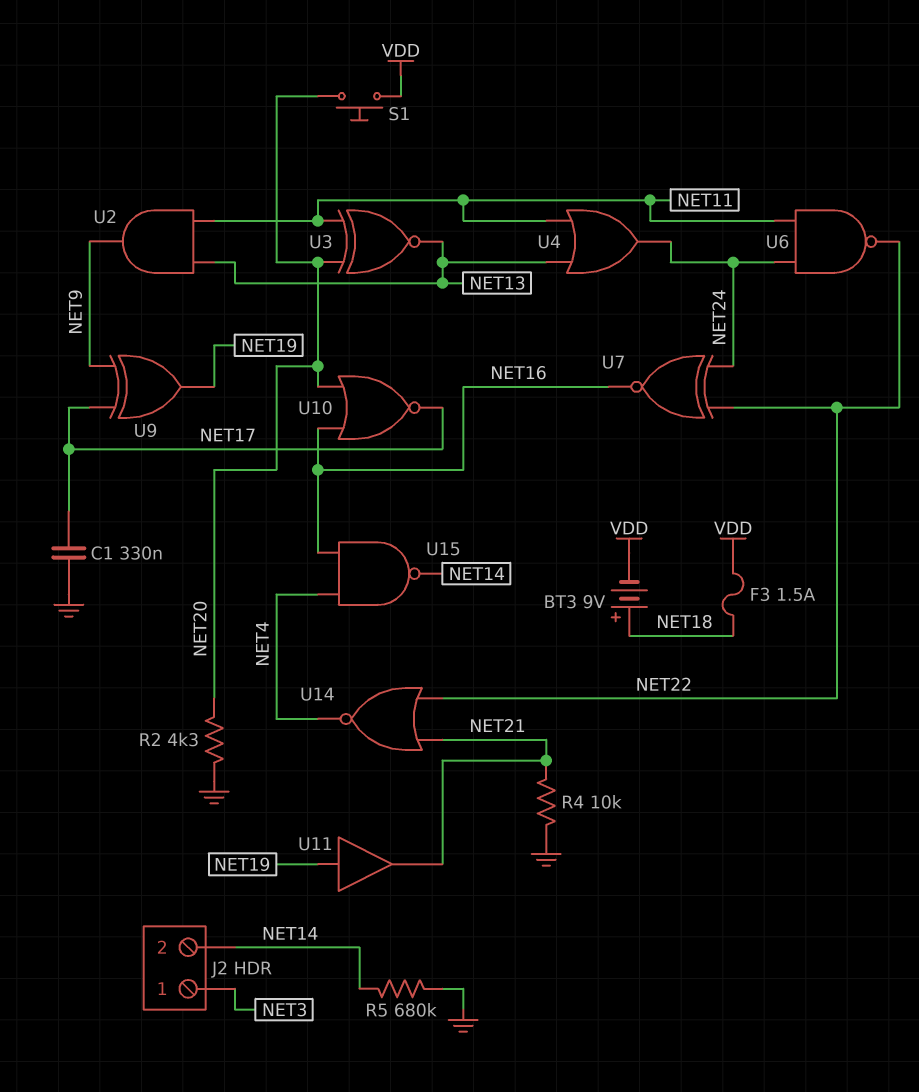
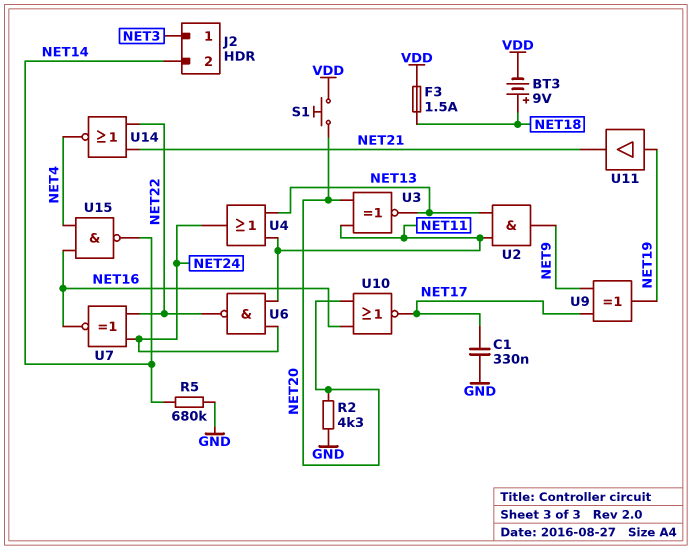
R4: 10k (GND, NET21) -> none

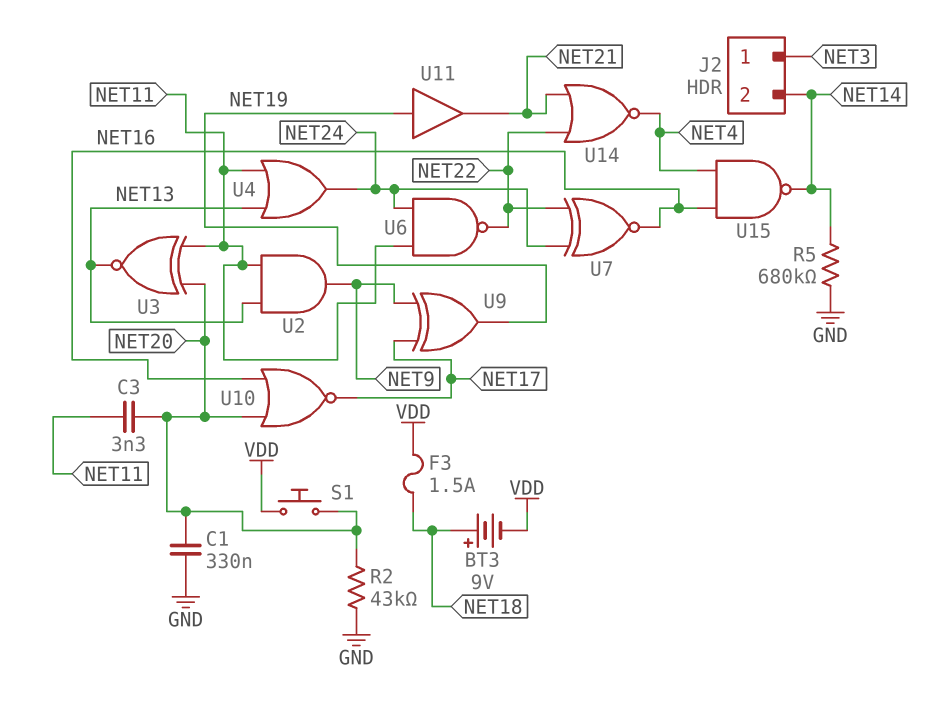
C1: 330nF (GND, NET17) -> 330nF (GND, NET20)
C3: none -> 3.3nF (NET11, NET20)
R2: 4.3k (GND, NET20) -> 43k (GND, NET20)

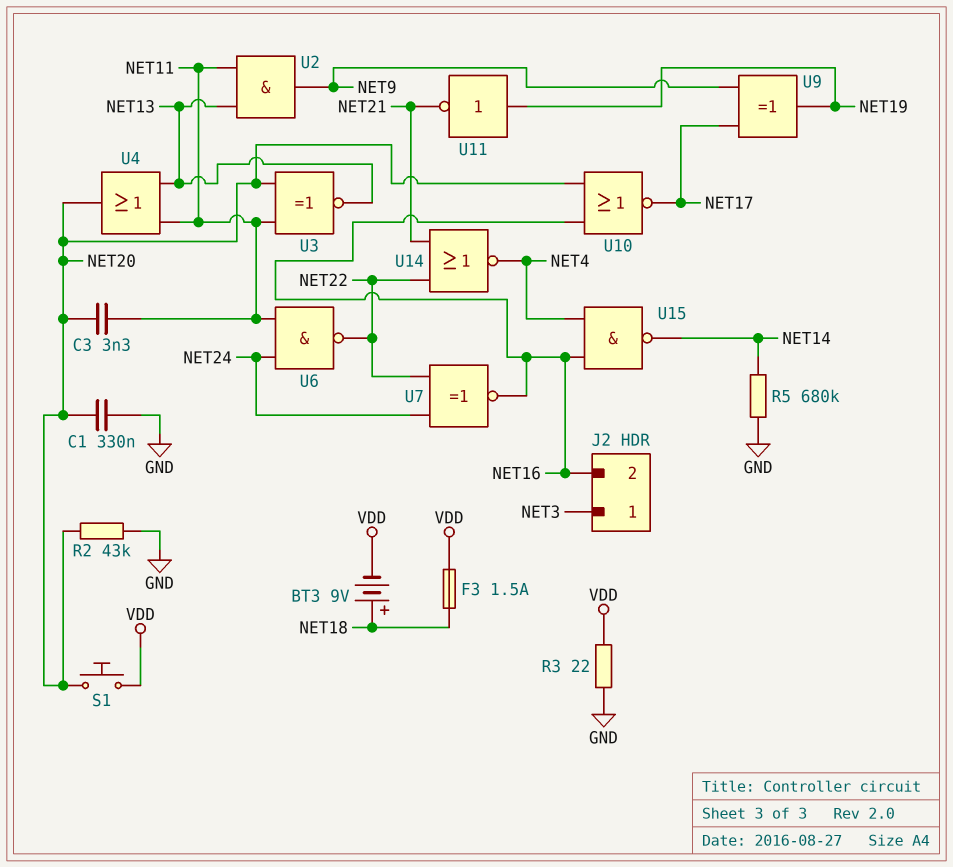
J2 pin 2: NET14 -> NET16
R3: none -> 22 (GND, VDD)
U4: OR (in NET11, in NET13, out NET24) -> OR (in NET11, in NET13, out NET20)
U11: buffer (in NET19, out NET21) -> NOT (in NET19, out NET21)

